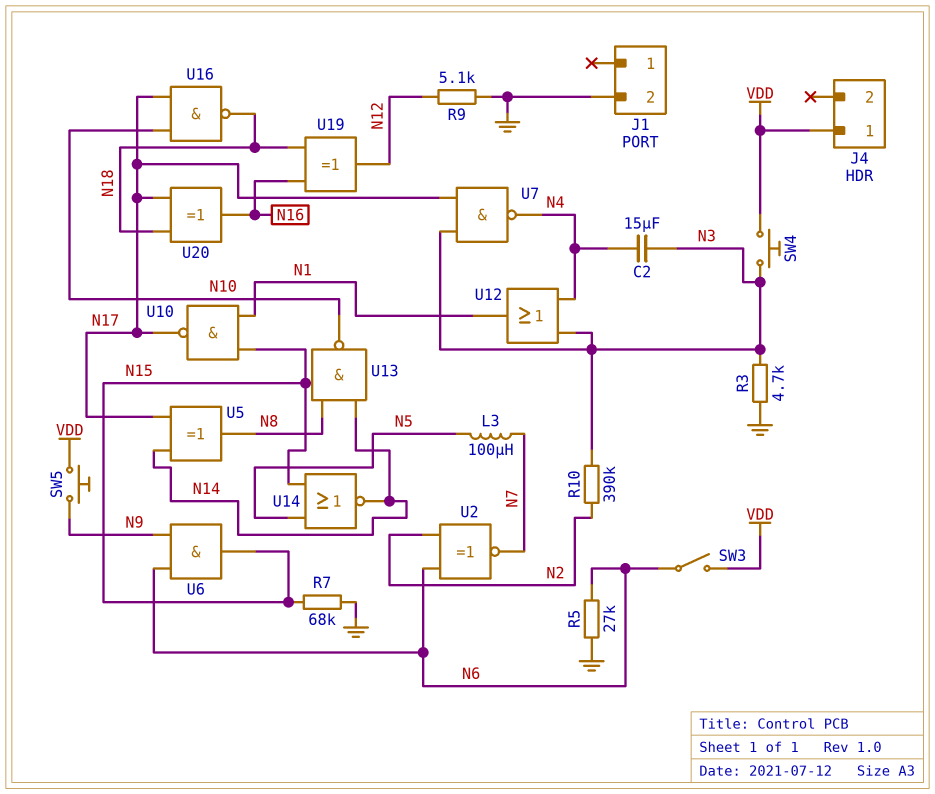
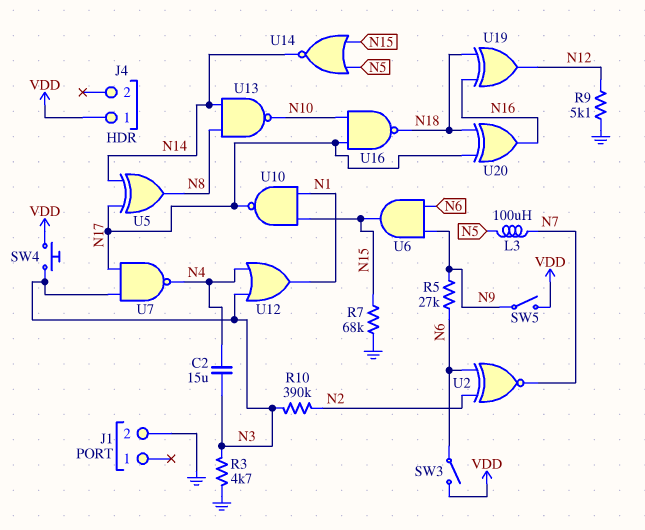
R5: 27k (GND, N6) -> 27k (N6, N9)
SW5: button (N9, VDD) -> switch (N9, VDD)

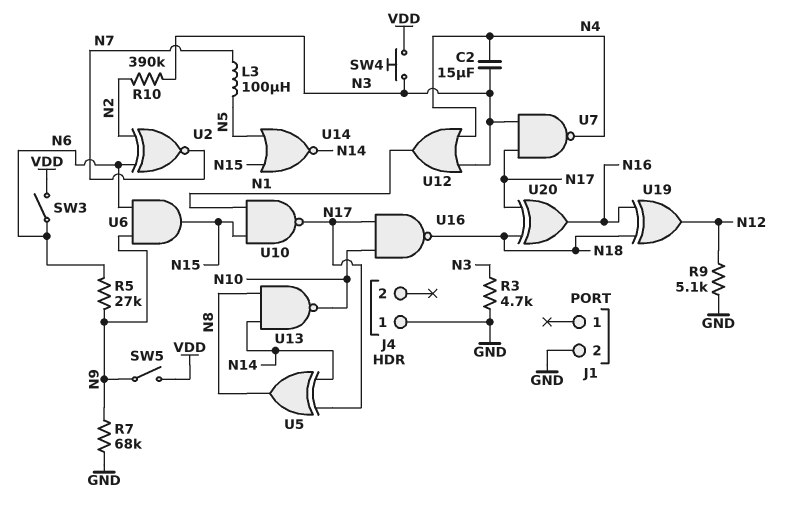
J4 pin 1: VDD -> GND
R7: 68k (GND, N15) -> 68k (GND, N9)

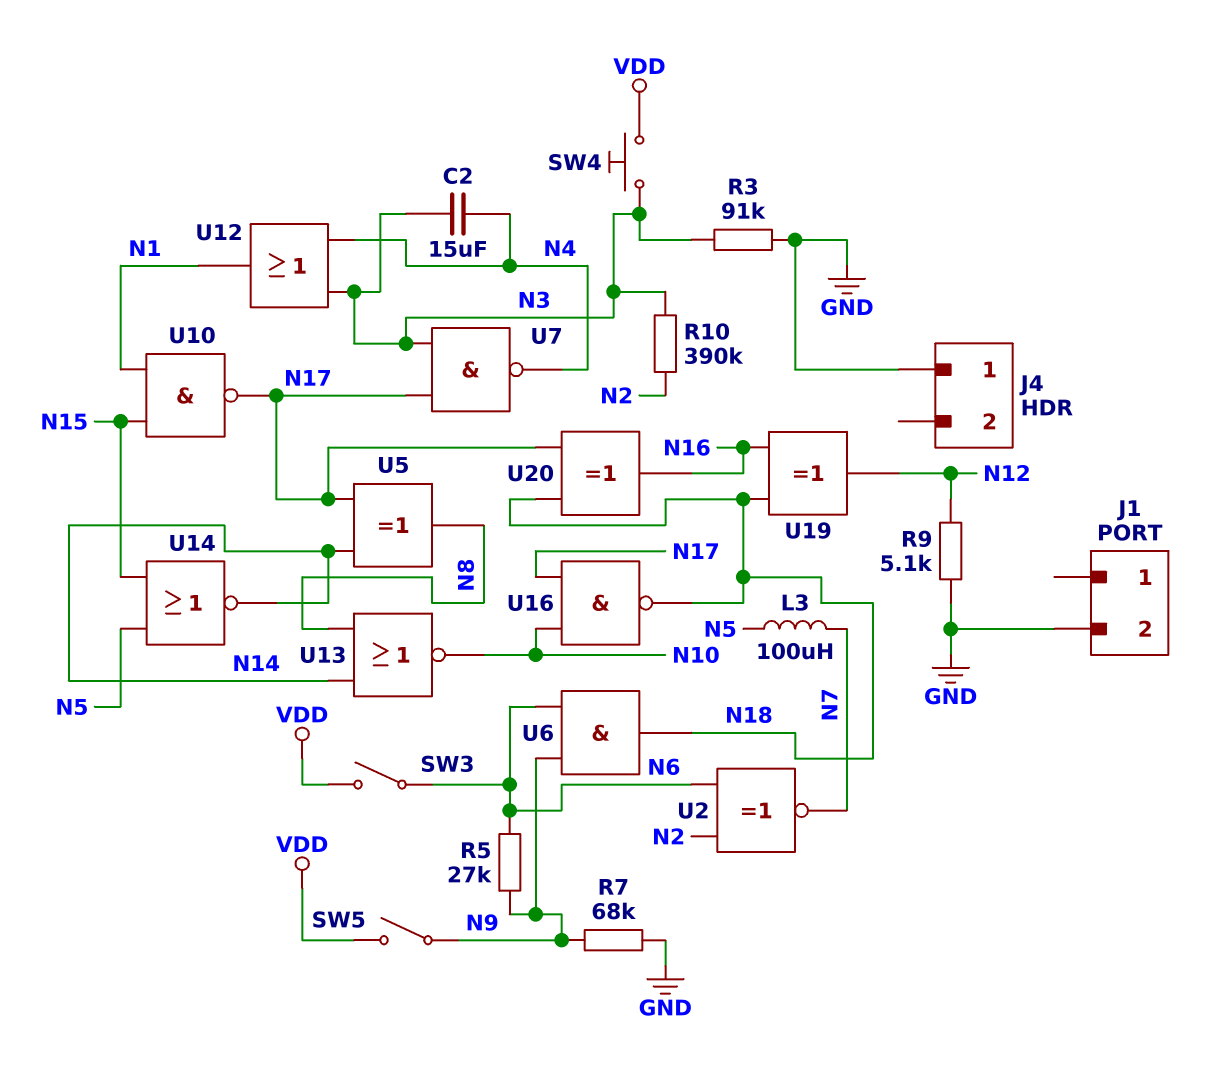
R3: 4.7k (GND, N3) -> 91k (GND, N3)
U6: AND (in N6, in N9, out N15) -> AND (in N6, in N9, out N18)
U13: NAND (in N8, in N14, out N10) -> NOR (in N8, in N14, out N10)

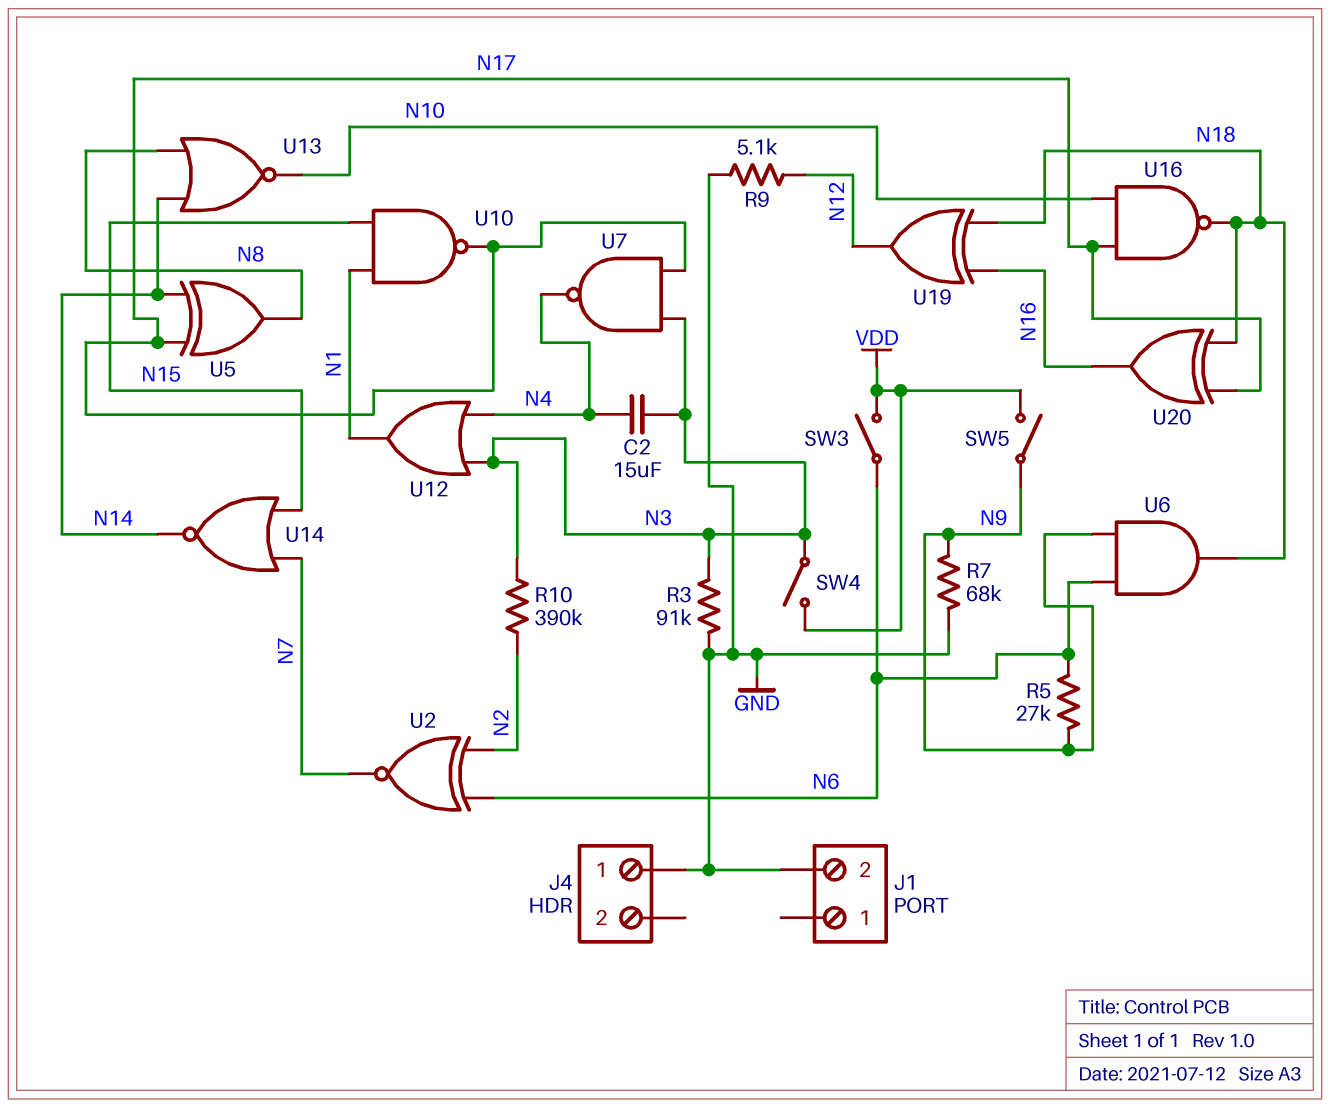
L3: 100uH (N5, N7) -> none
SW4: button (N3, VDD) -> switch (N3, VDD)
U14: NOR (in N5, in N15, out N14) -> NOR (in N7, in N15, out N14)

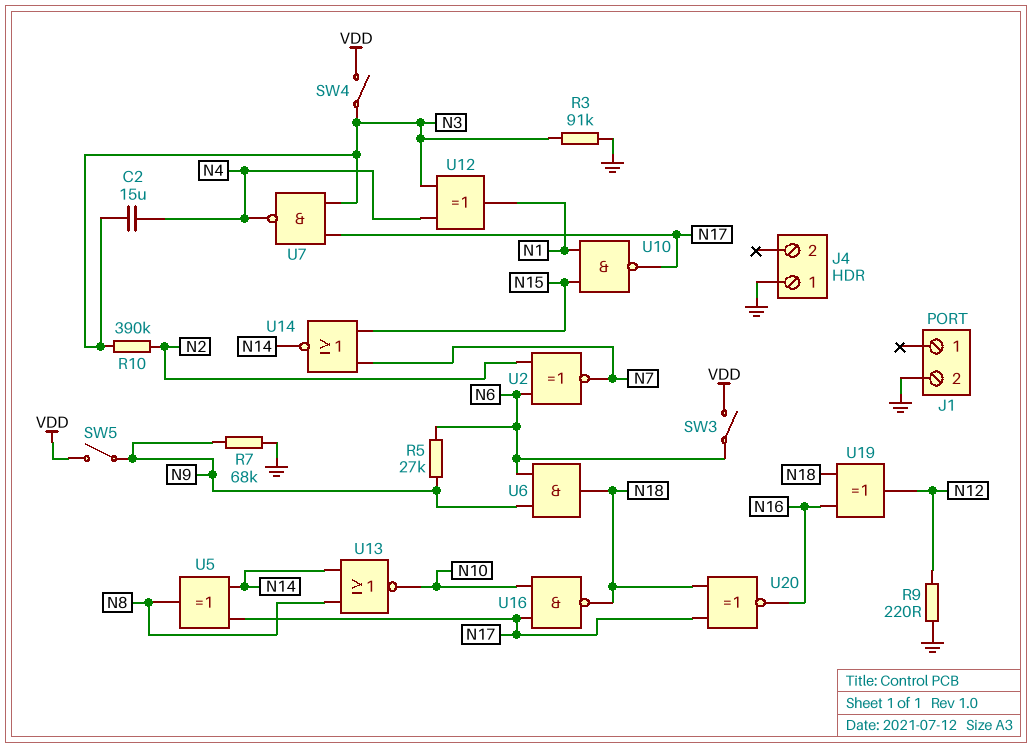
R9: 5.1k (GND, N12) -> 220 (GND, N12)
U12: OR (in N3, in N4, out N1) -> XOR (in N3, in N4, out N1)
U20: XOR (in N17, in N18, out N16) -> XNOR (in N17, in N18, out N16)

